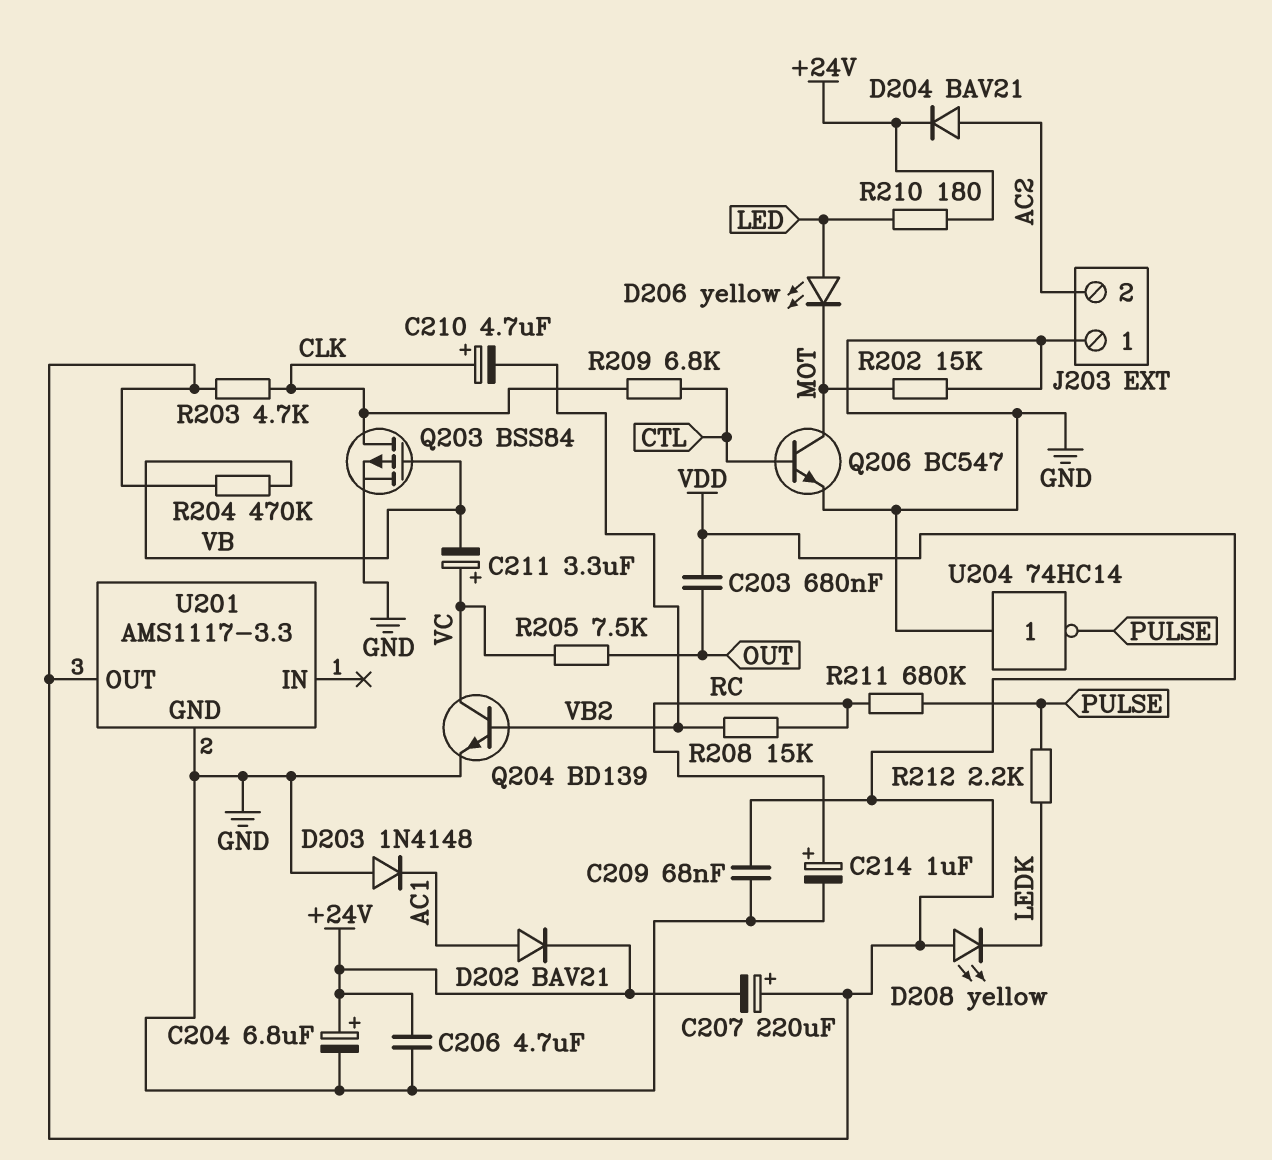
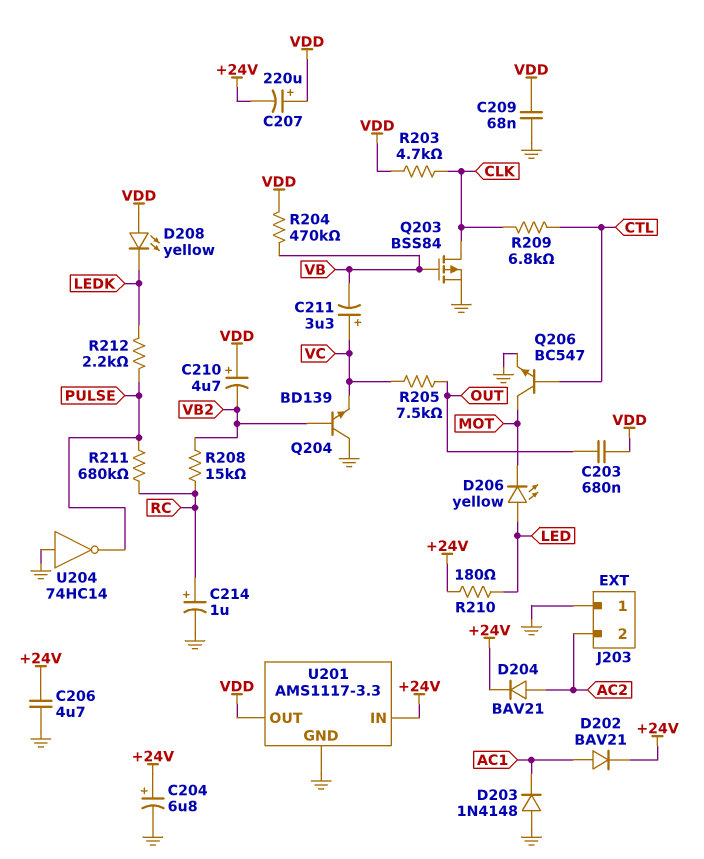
C210: 4.7uF (plus CLK, minus VB2) -> 4.7uF (plus VDD, minus VB2)
Q204: NPN BD139 (B VB2, C VC, E GND) -> NPN BD139 (B VB2, C GND, E VC)
R202: 15k (GND, MOT) -> none
U201 pin IN: none -> +24V

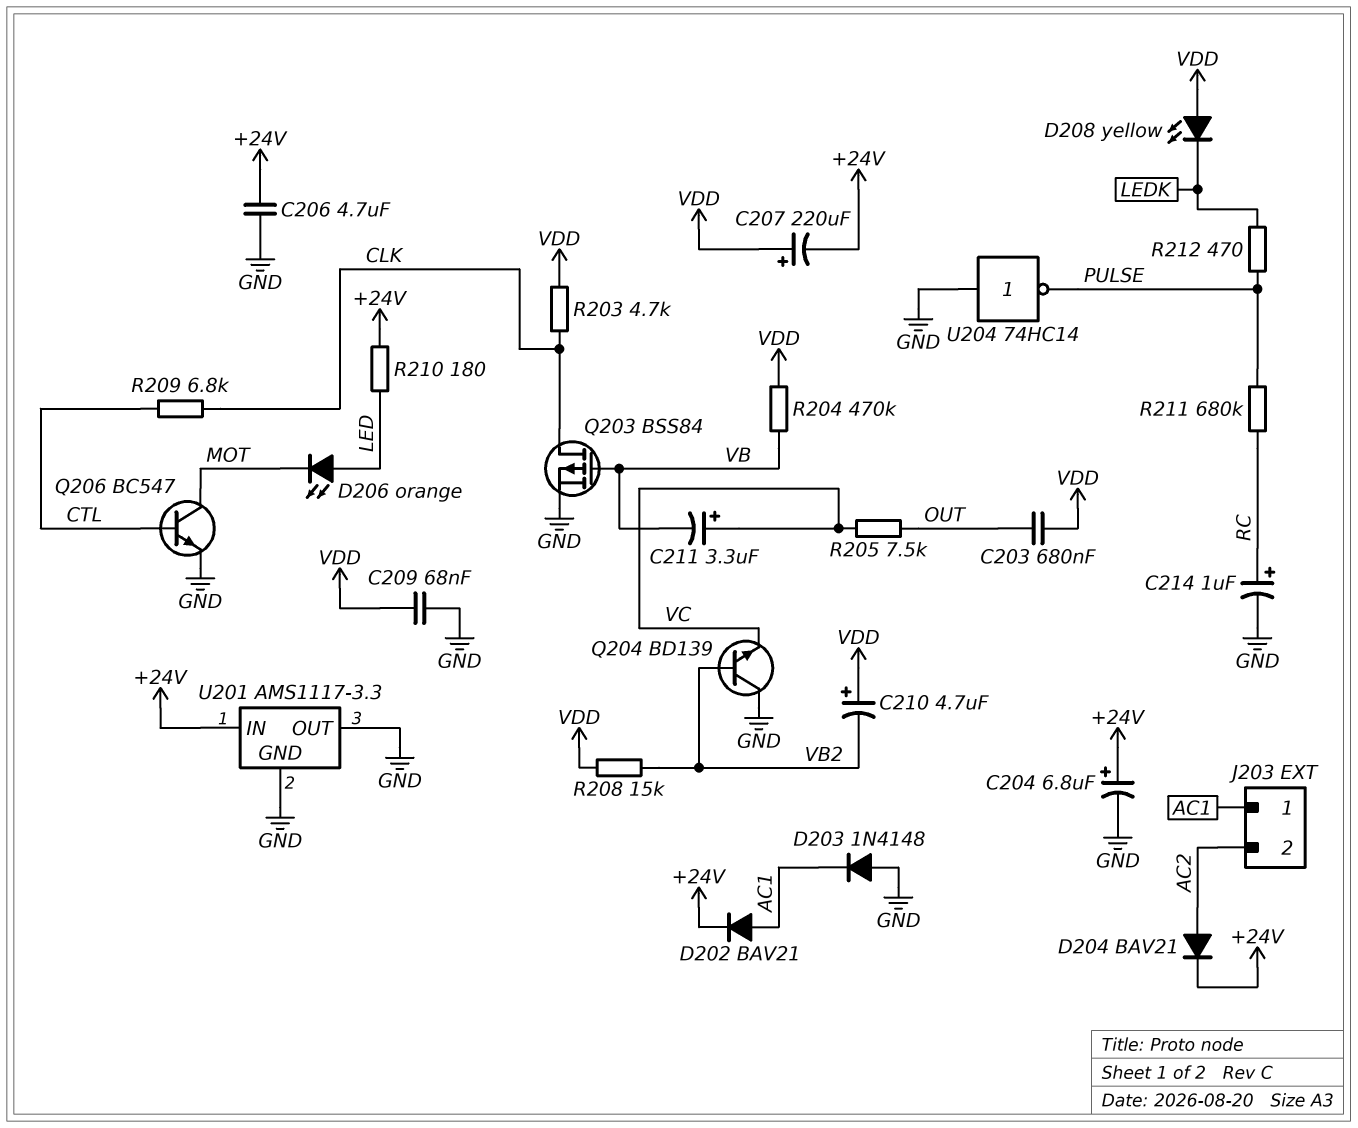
D206: LED yellow (A LED, K MOT) -> LED orange (A LED, K MOT)
J203 pin 1: GND -> AC1
R208: 15k (RC, VB2) -> 15k (VB2, VDD)
R212: 2.2k (LEDK, PULSE) -> 470 (LEDK, PULSE)
U201 pin OUT: VDD -> GND

